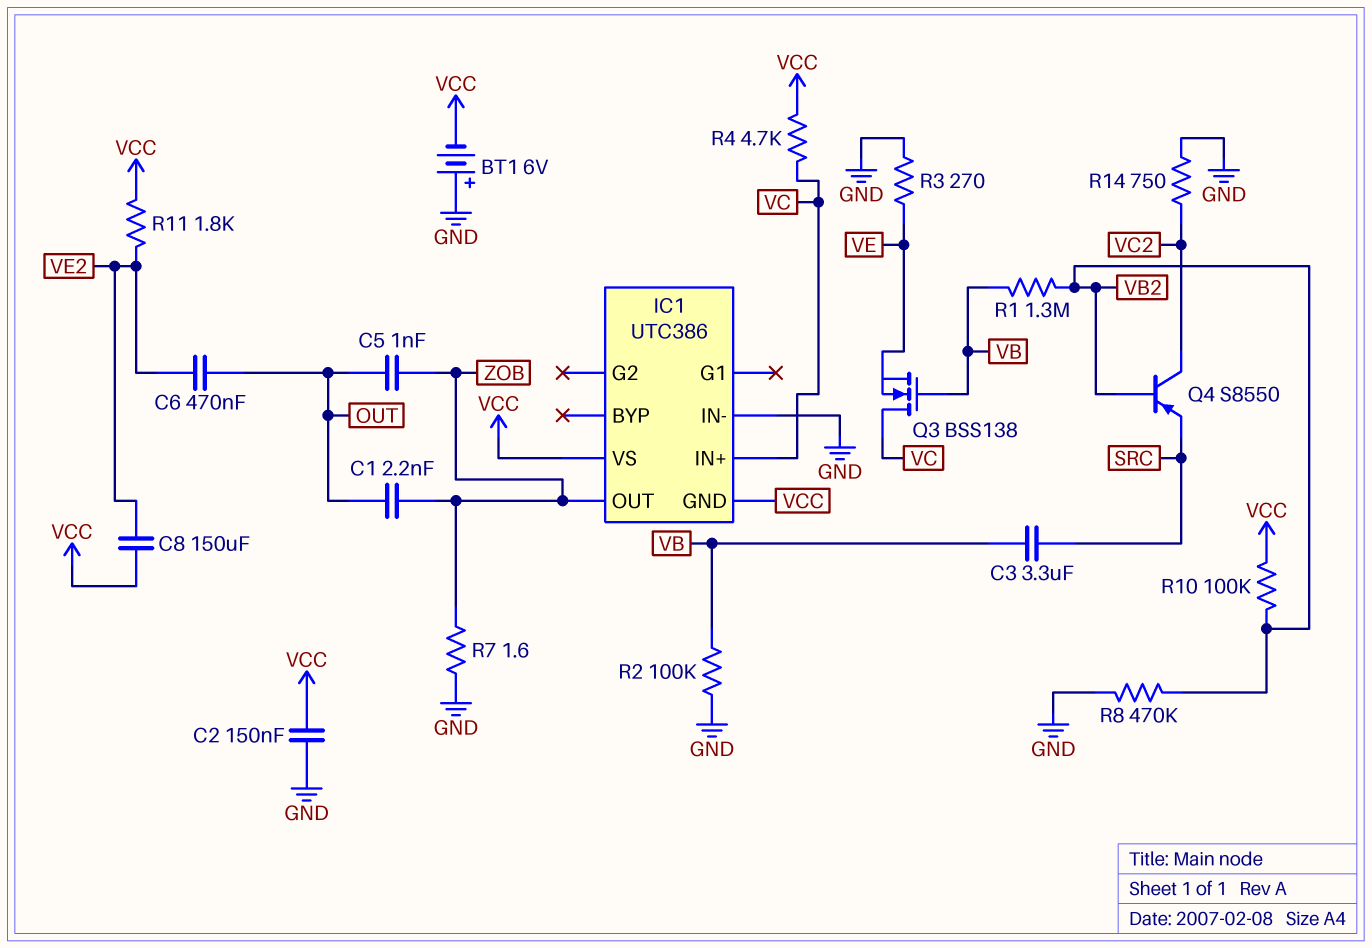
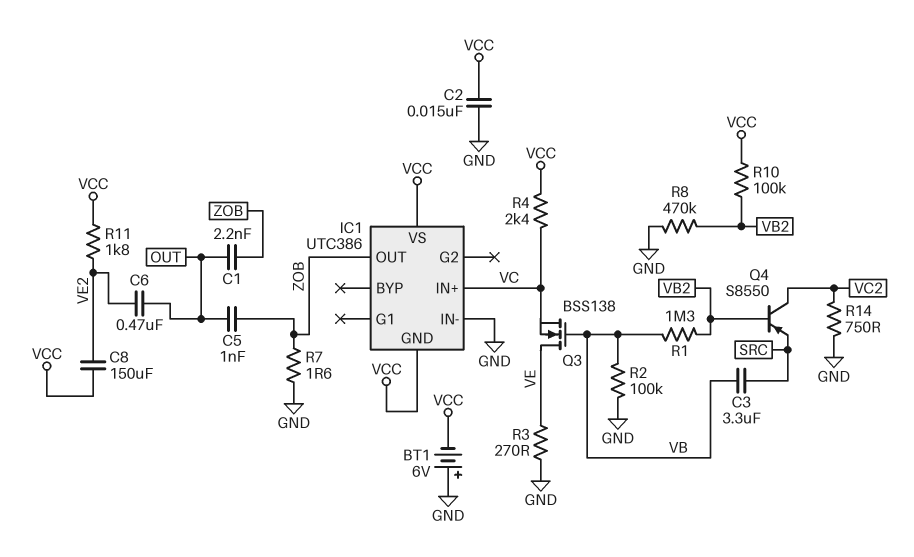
C2: 150nF (GND, VCC) -> 15nF (GND, VCC)
Q3: NMOS BSS138 (G VB, D VC, S VE) -> NMOS BSS138 (G VB, D VE, S VC)
R4: 4.7k (VC, VCC) -> 2.4k (VC, VCC)

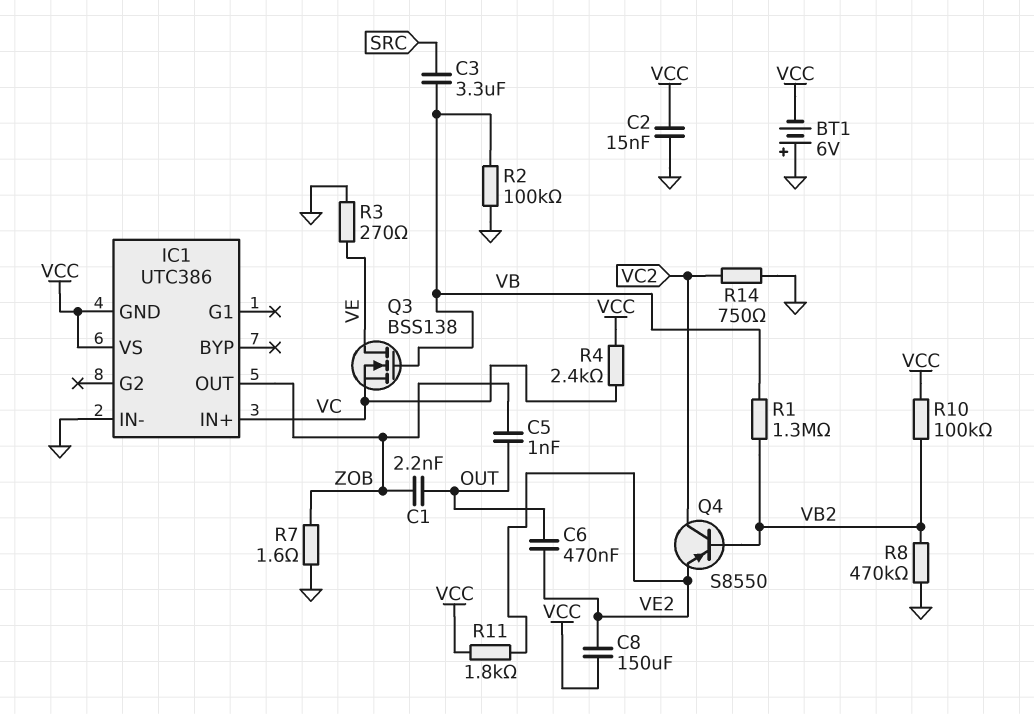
Q4: PNP S8550 (B VB2, C VC2, E SRC) -> PNP S8550 (B VB2, C VC2, E VE2)

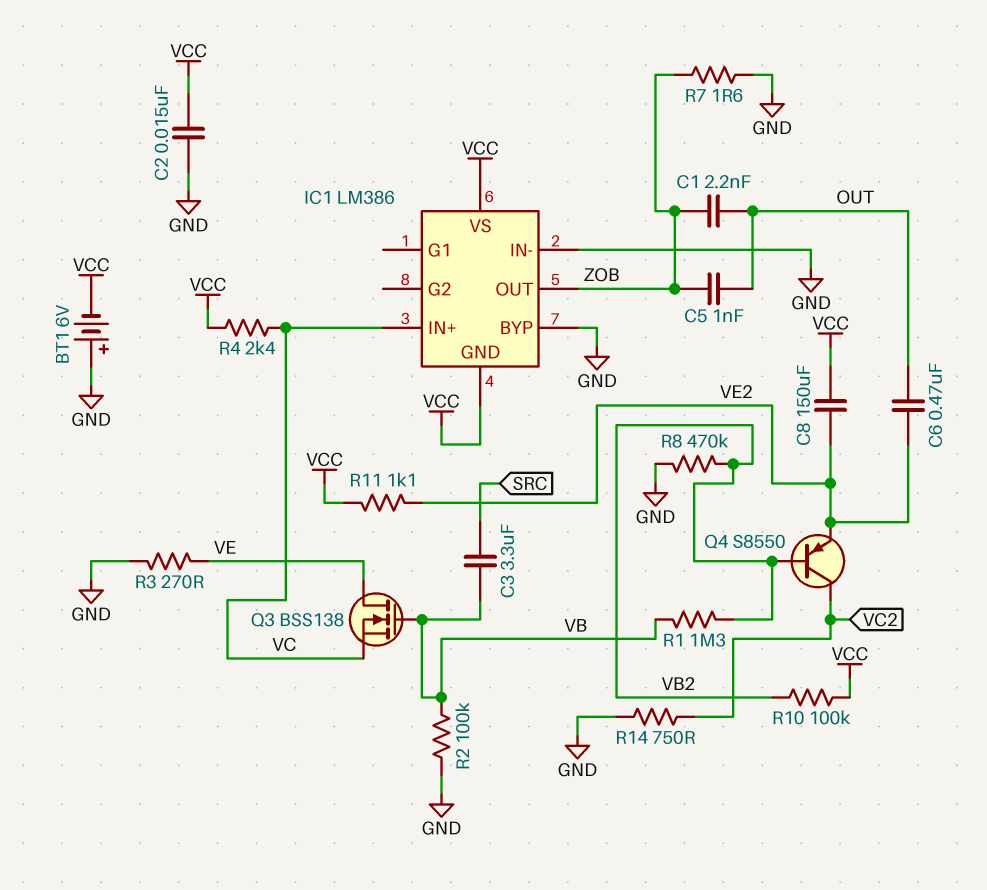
IC1: UTC386 -> LM386
IC1 pin BYP: none -> GND
R11: 1.8k (VCC, VE2) -> 1.1k (VCC, VE2)

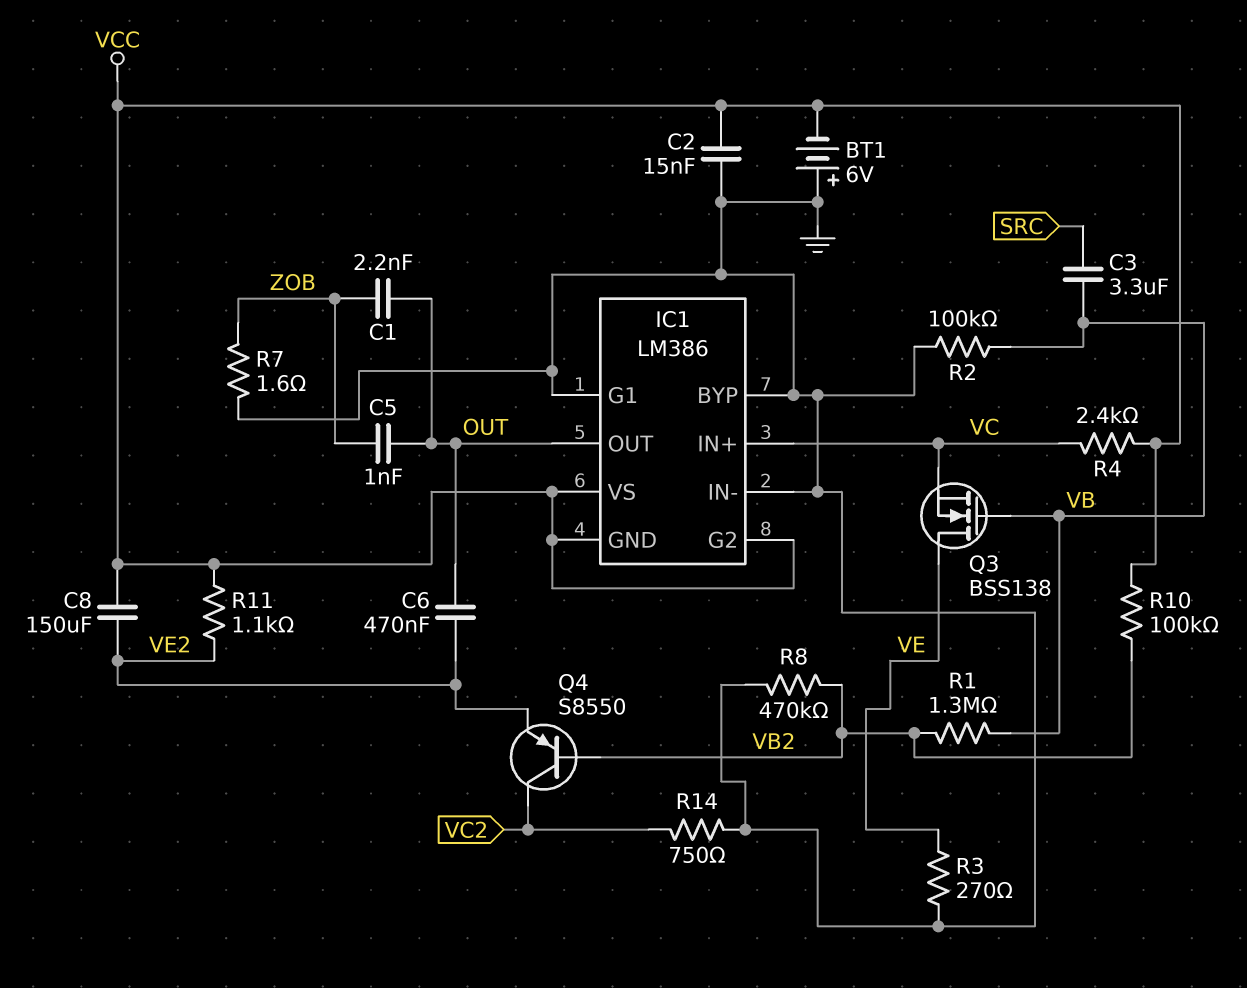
IC1 pin G1: none -> GND
IC1 pin G2: none -> VCC
IC1 pin OUT: ZOB -> OUT

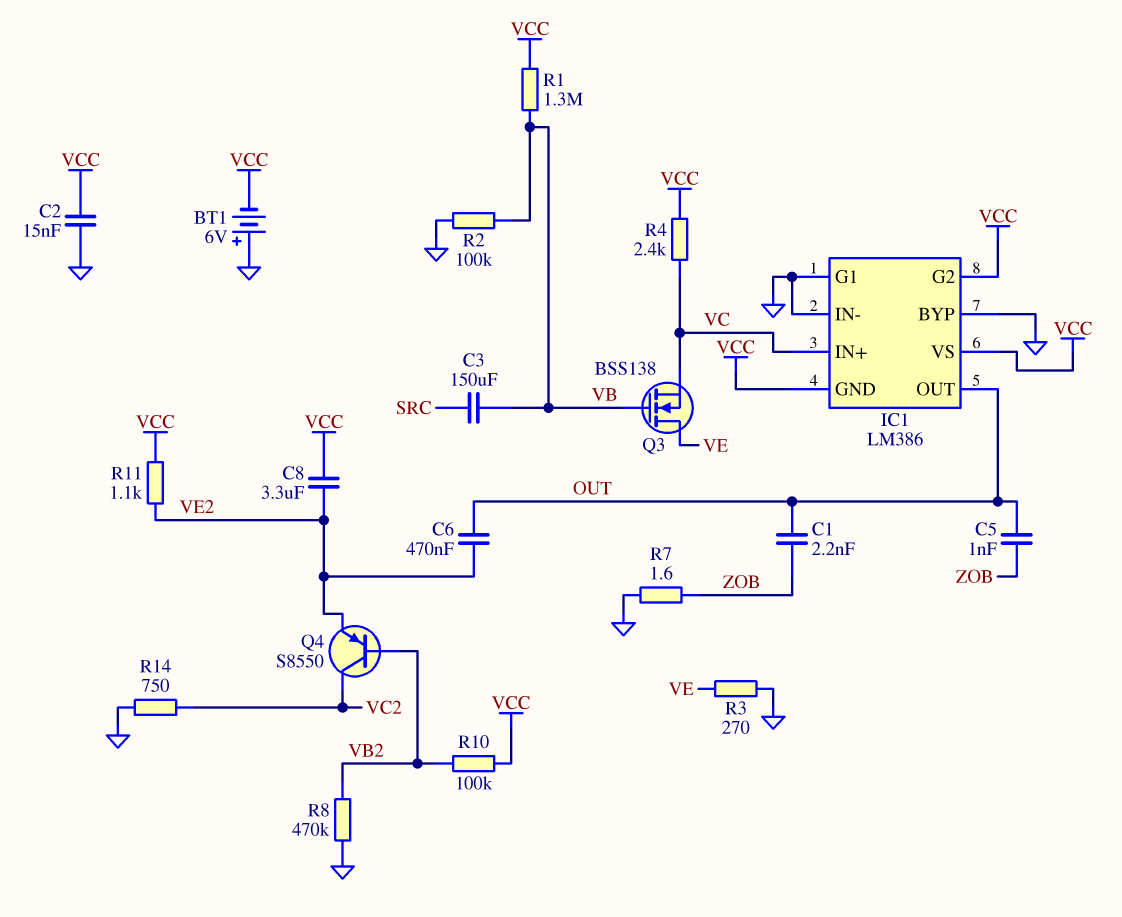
C3: 3.3uF (SRC, VB) -> 150uF (SRC, VB)
C8: 150uF (VCC, VE2) -> 3.3uF (VCC, VE2)
R1: 1.3M (VB, VB2) -> 1.3M (VB, VCC)

